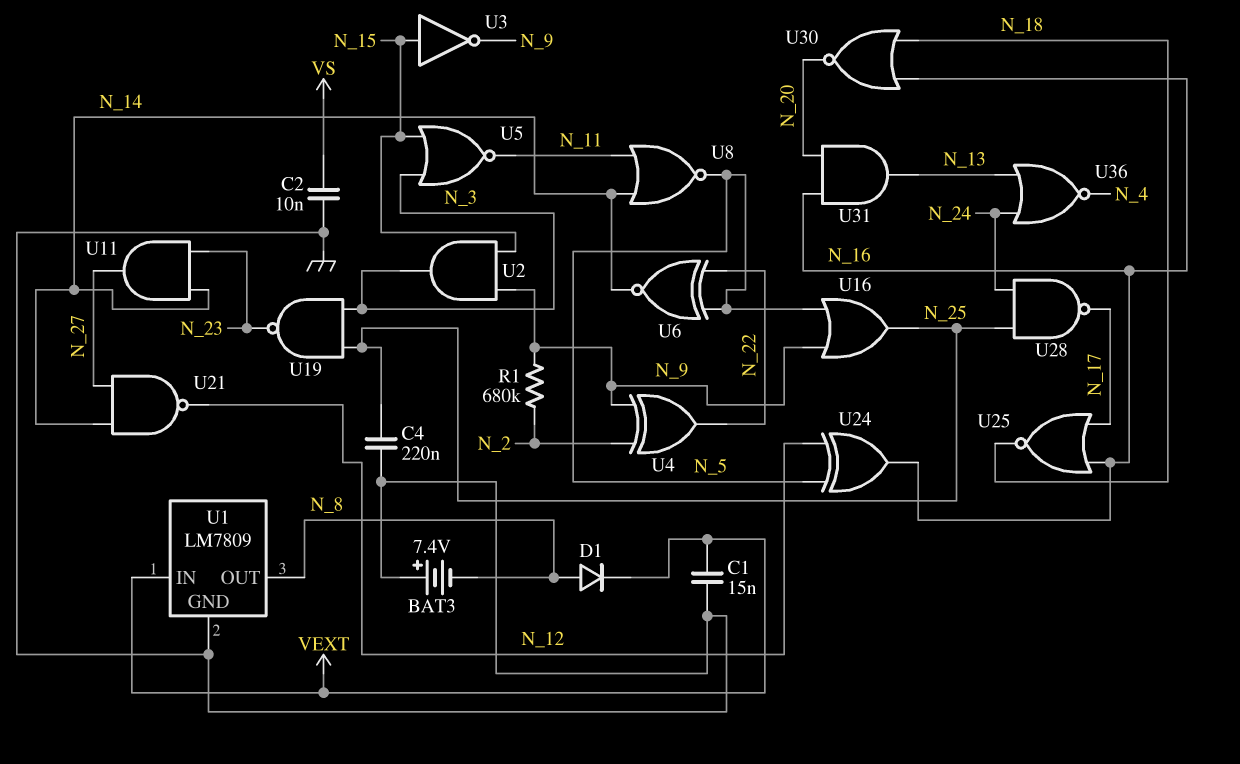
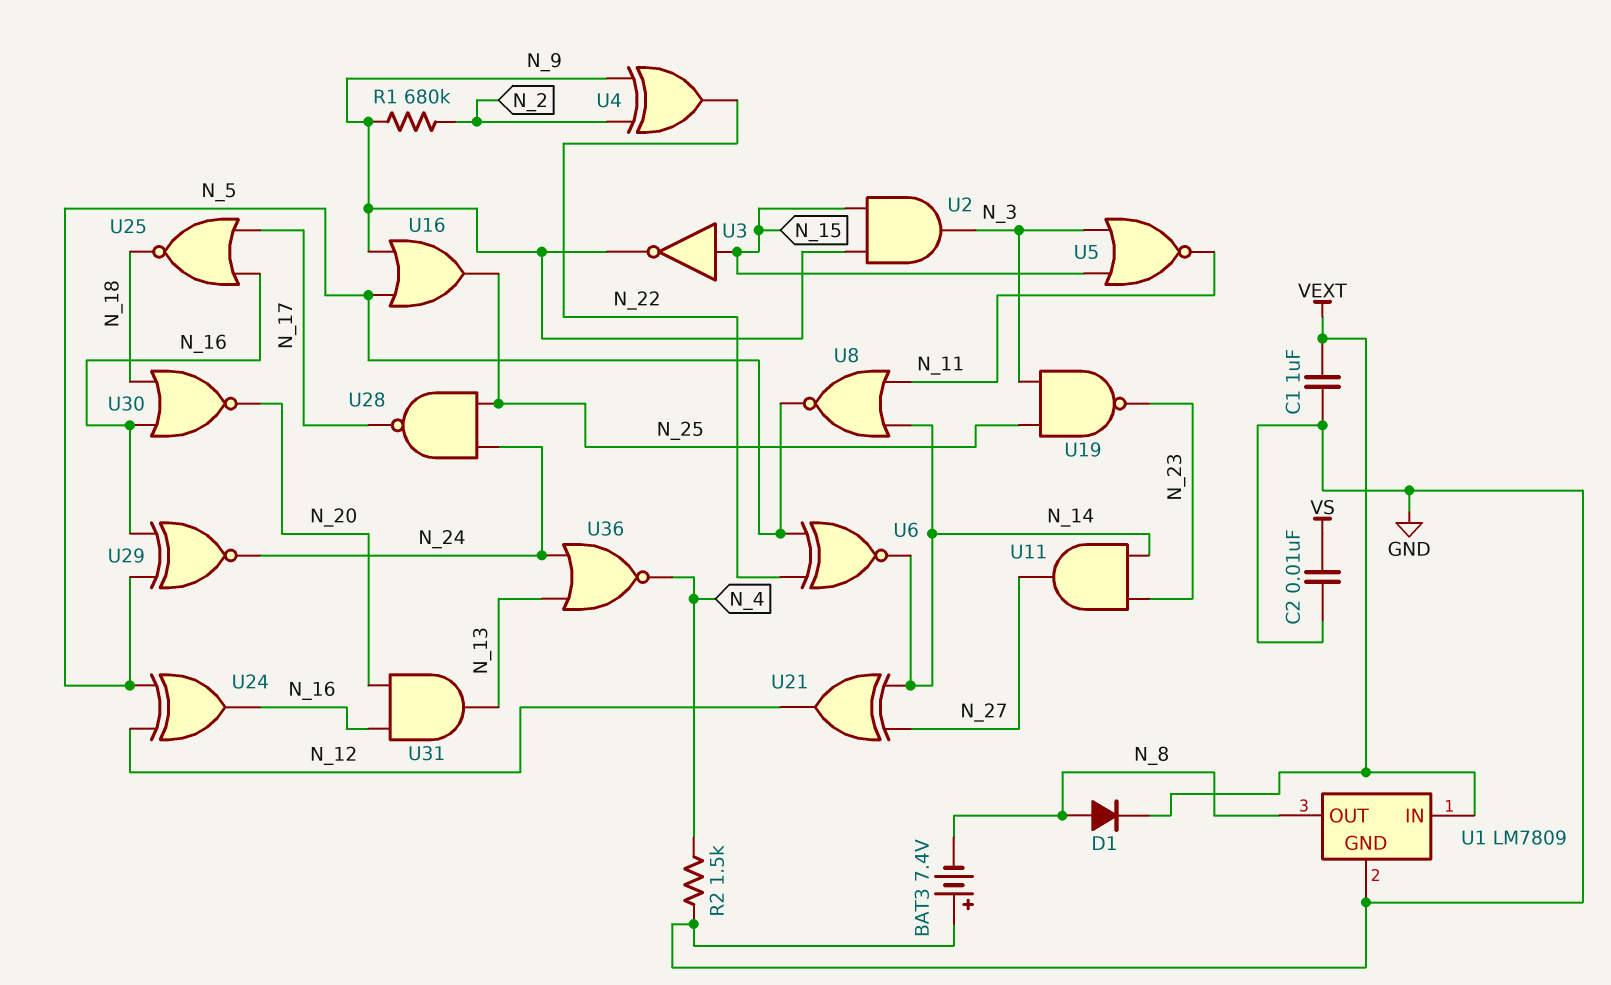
C1: 15nF (GND, VEXT) -> 1uF (GND, VEXT)
C4: 220nF (GND, N_25) -> none
R2: none -> 1.5k (GND, N_4)
U21: NAND (in N_14, in N_27, out N_12) -> XOR (in N_14, in N_27, out N_12)
U29: none -> XNOR (in N_5, in N_16, out N_24)

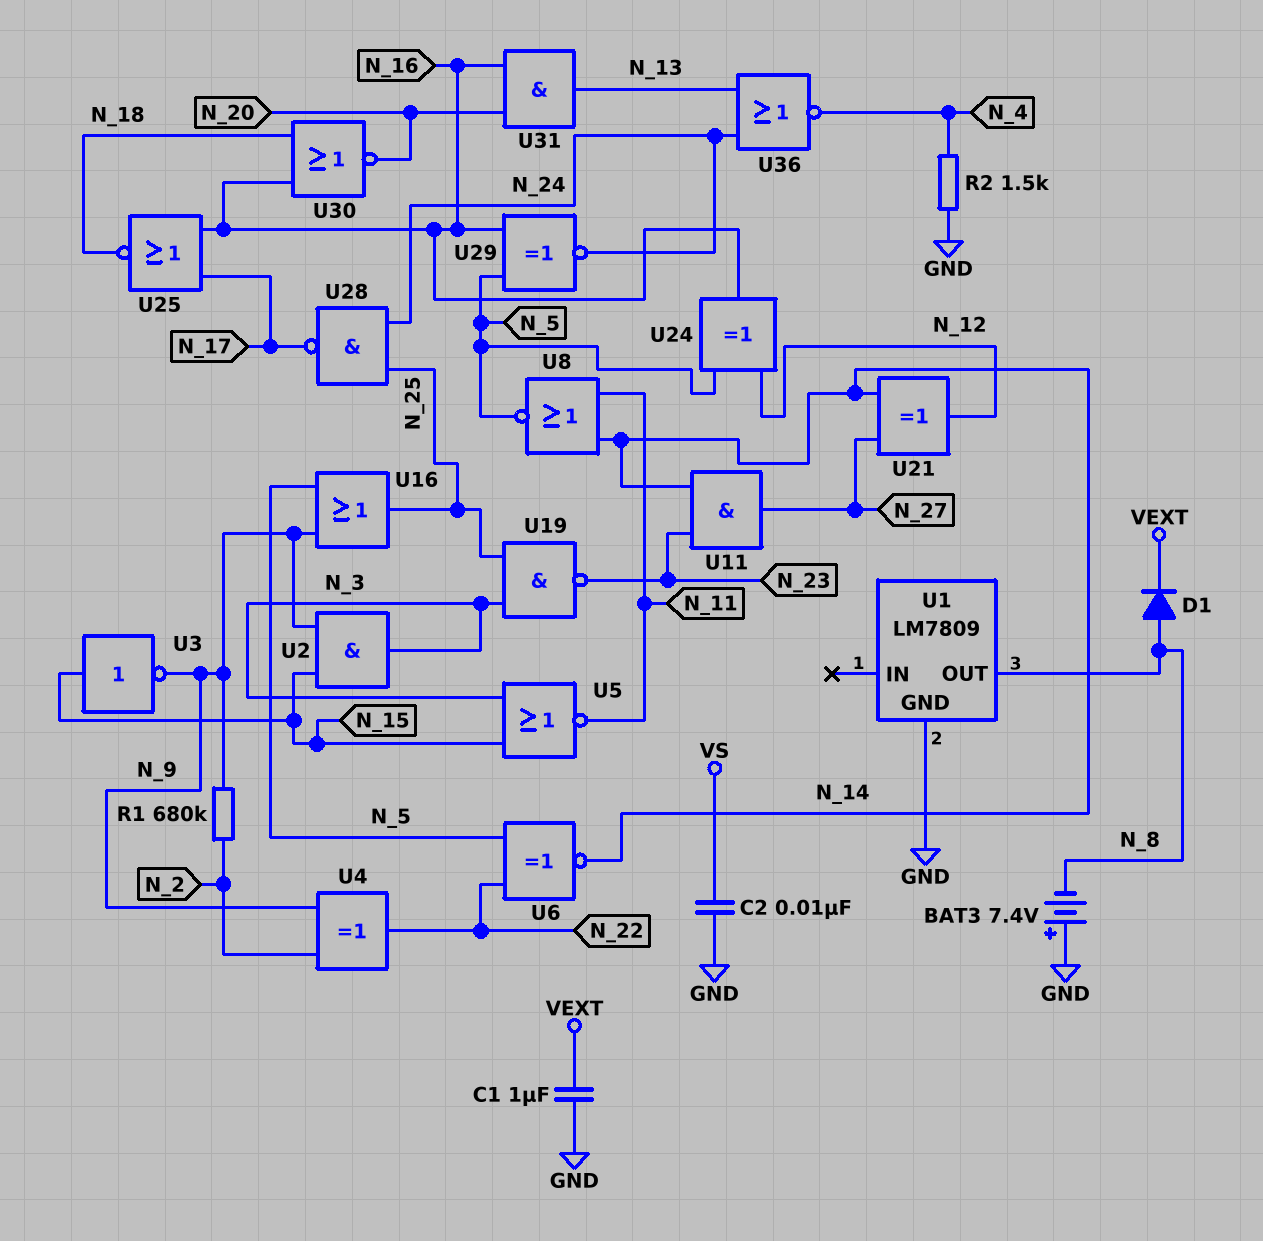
U1 pin IN: VEXT -> none

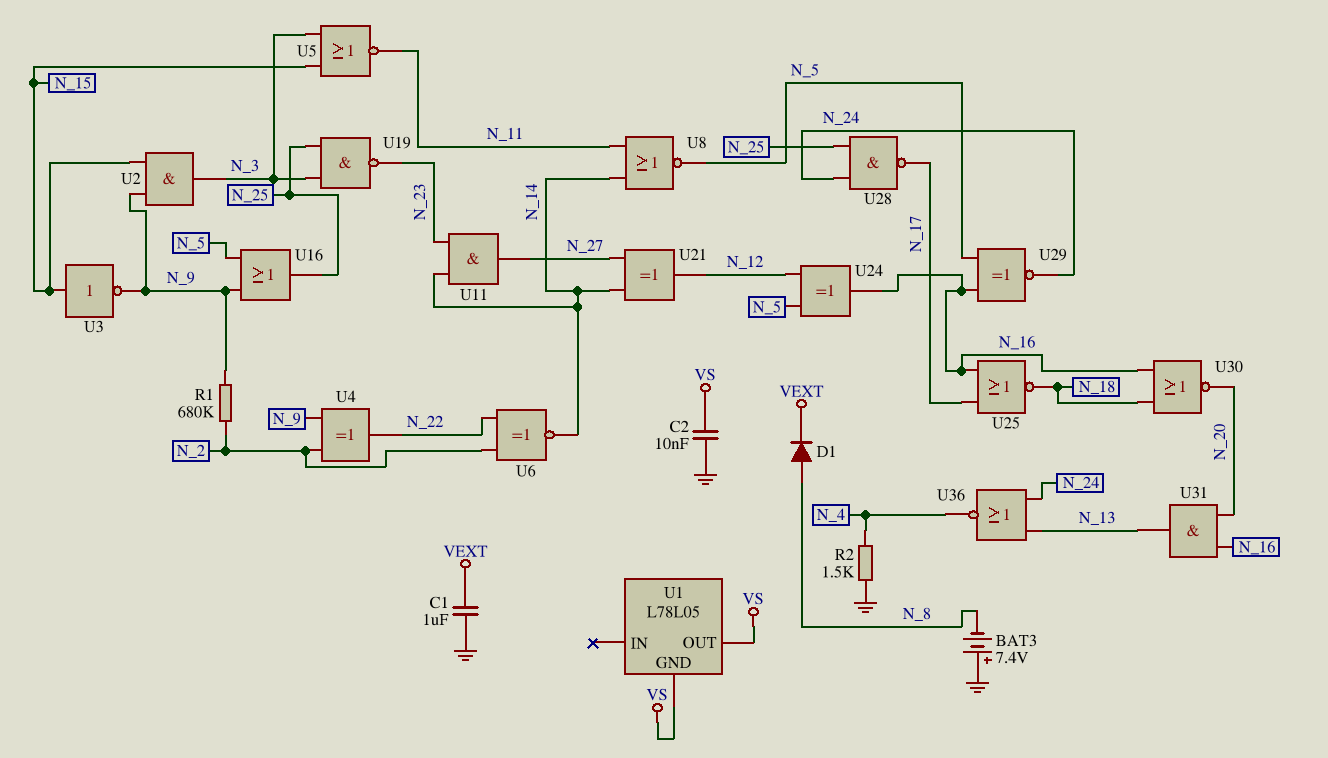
U1: LM7809 -> L78L05
U1 pin GND: GND -> VS
U1 pin OUT: N_8 -> VS
U6: XNOR (in N_5, in N_22, out N_14) -> XNOR (in N_2, in N_22, out N_14)

